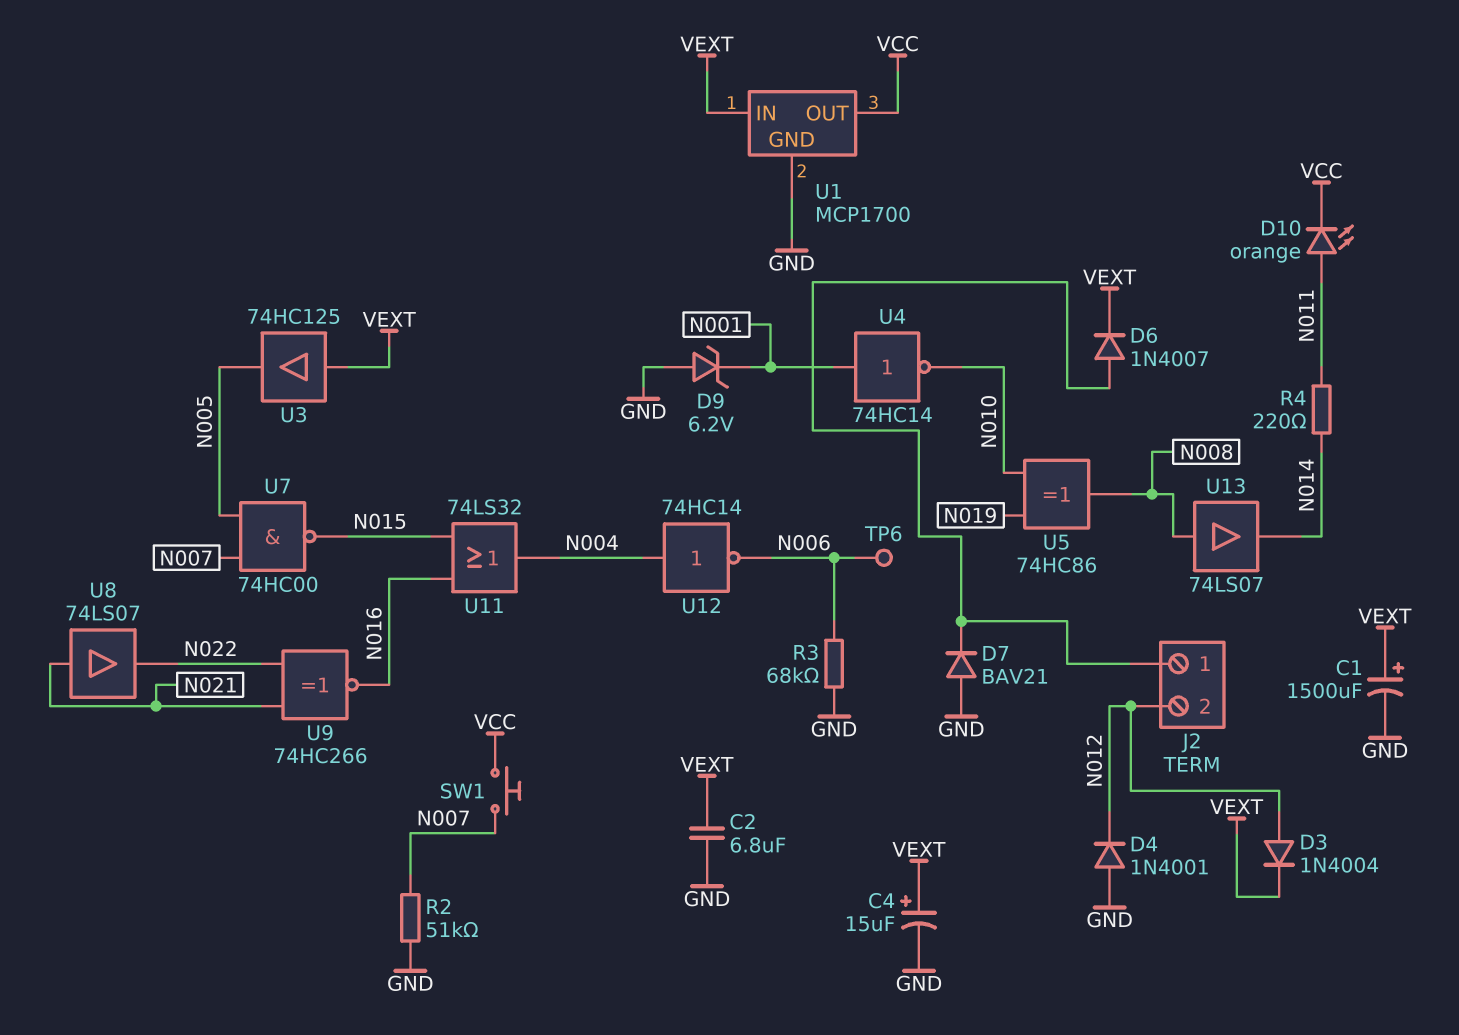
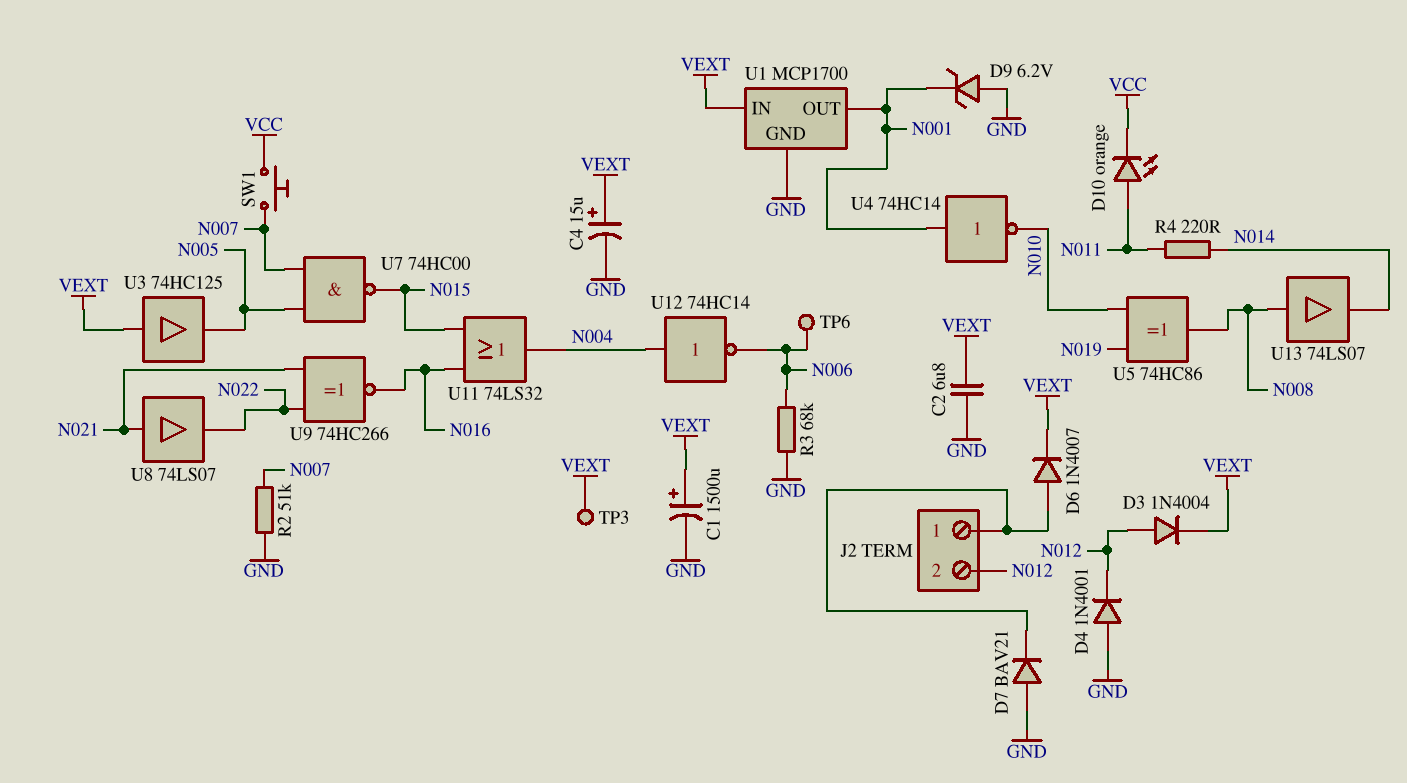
TP3: none -> test point (VEXT)
U1 pin OUT: VCC -> N001

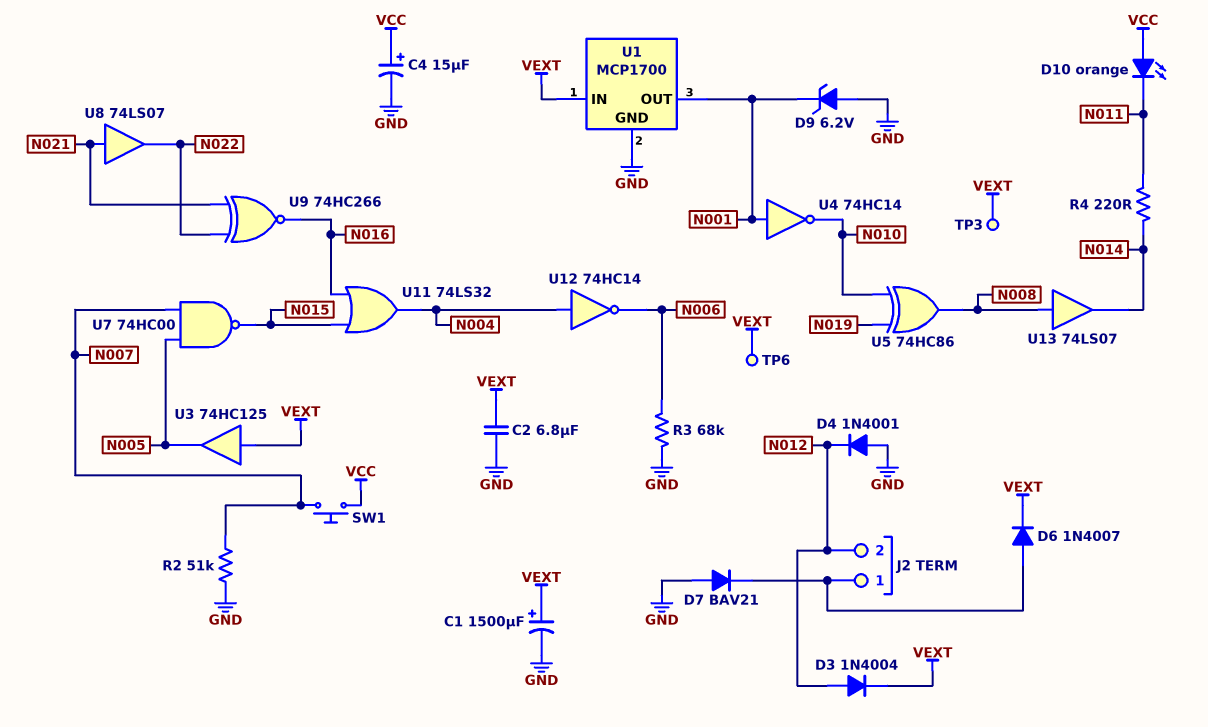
C4: 15uF (plus VEXT, minus GND) -> 15uF (plus VCC, minus GND)
D10: LED orange (A N011, K VCC) -> LED orange (A VCC, K N011)
TP6: test point (N006) -> test point (VEXT)

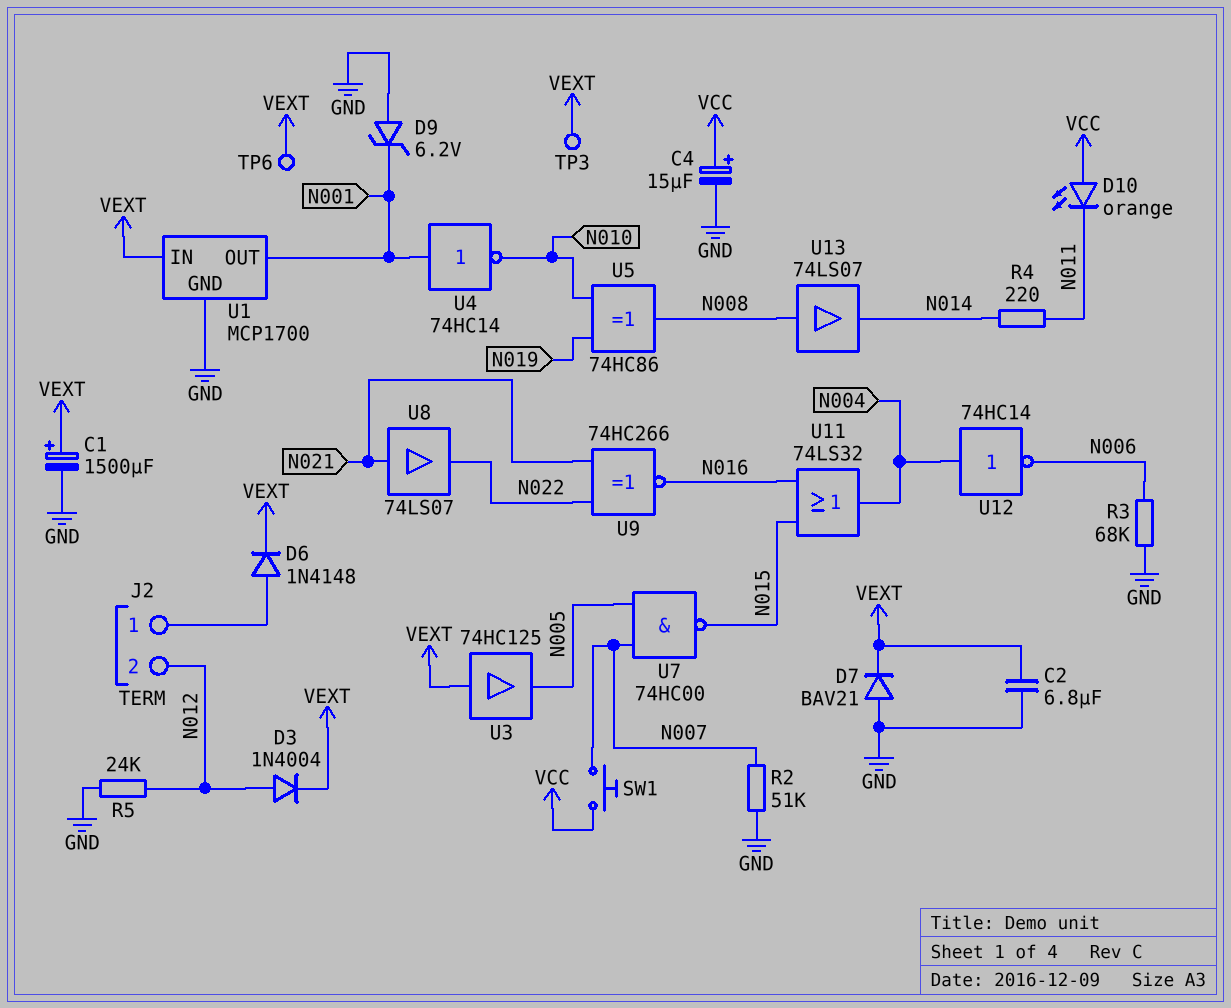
D4: diode 1N4001 (A GND, K N012) -> none
D6: diode 1N4007 (A J2/1, K VEXT) -> diode 1N4148 (A J2/1, K VEXT)
D7: diode BAV21 (A GND, K J2/1) -> diode BAV21 (A GND, K VEXT)
R5: none -> 24k (GND, N012)

